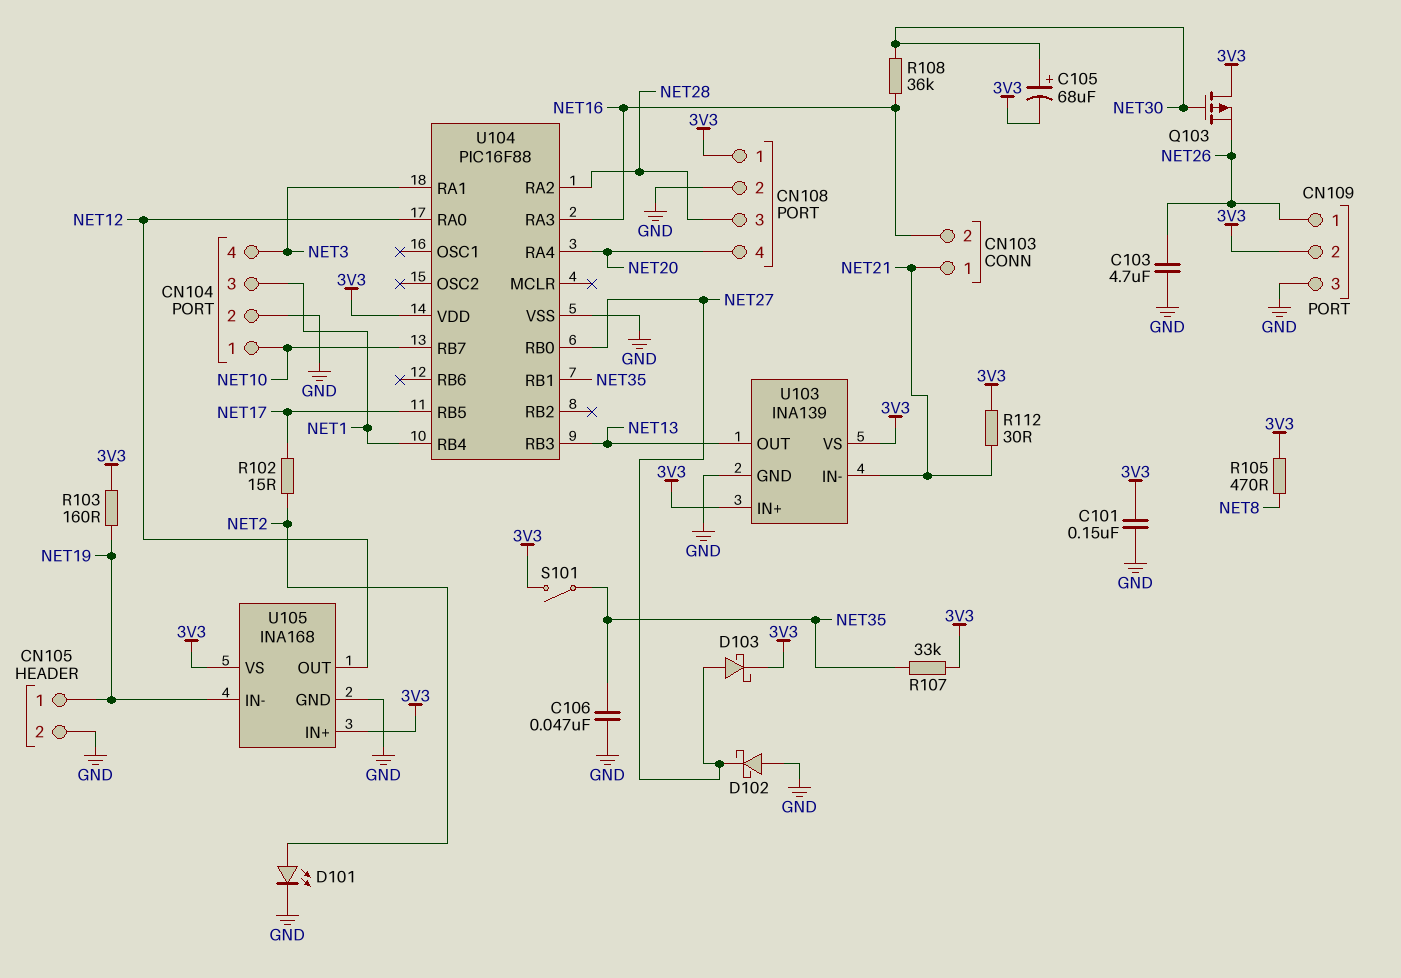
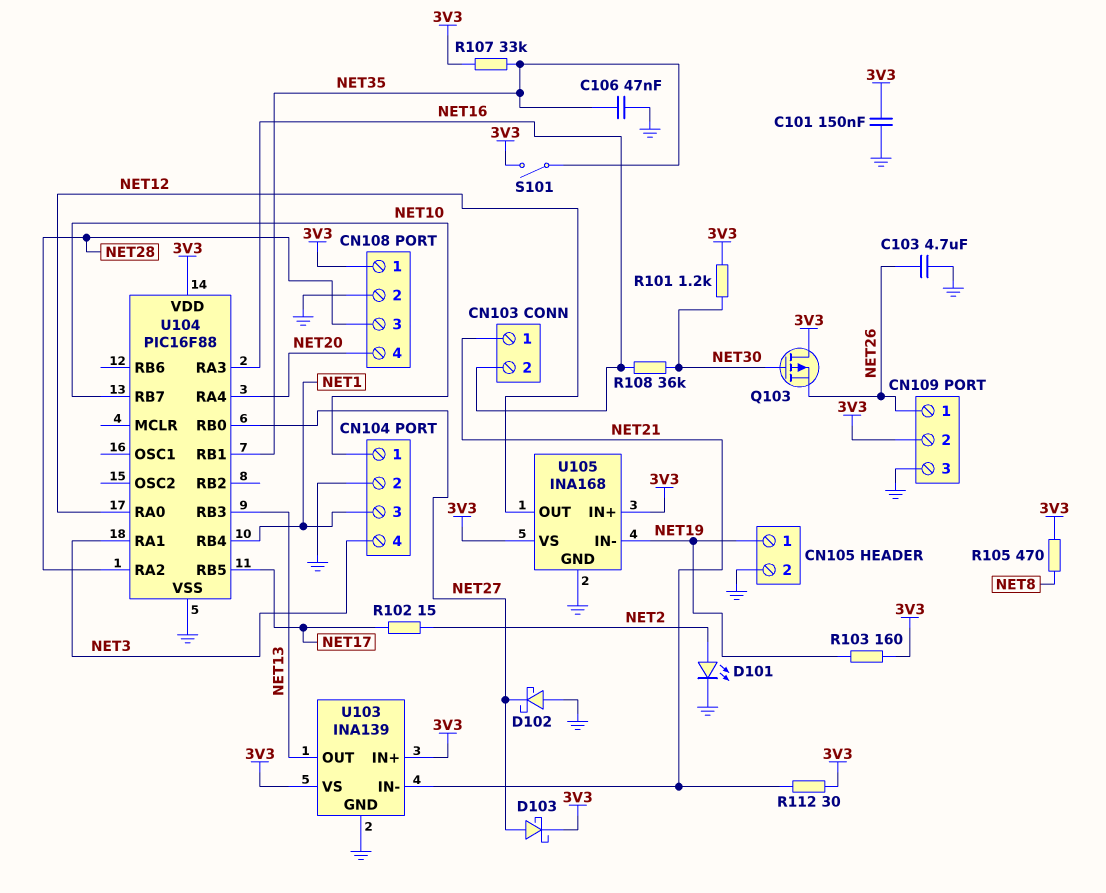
C105: 68uF (plus NET30, minus 3V3) -> none
R101: none -> 1.2k (3V3, NET30)

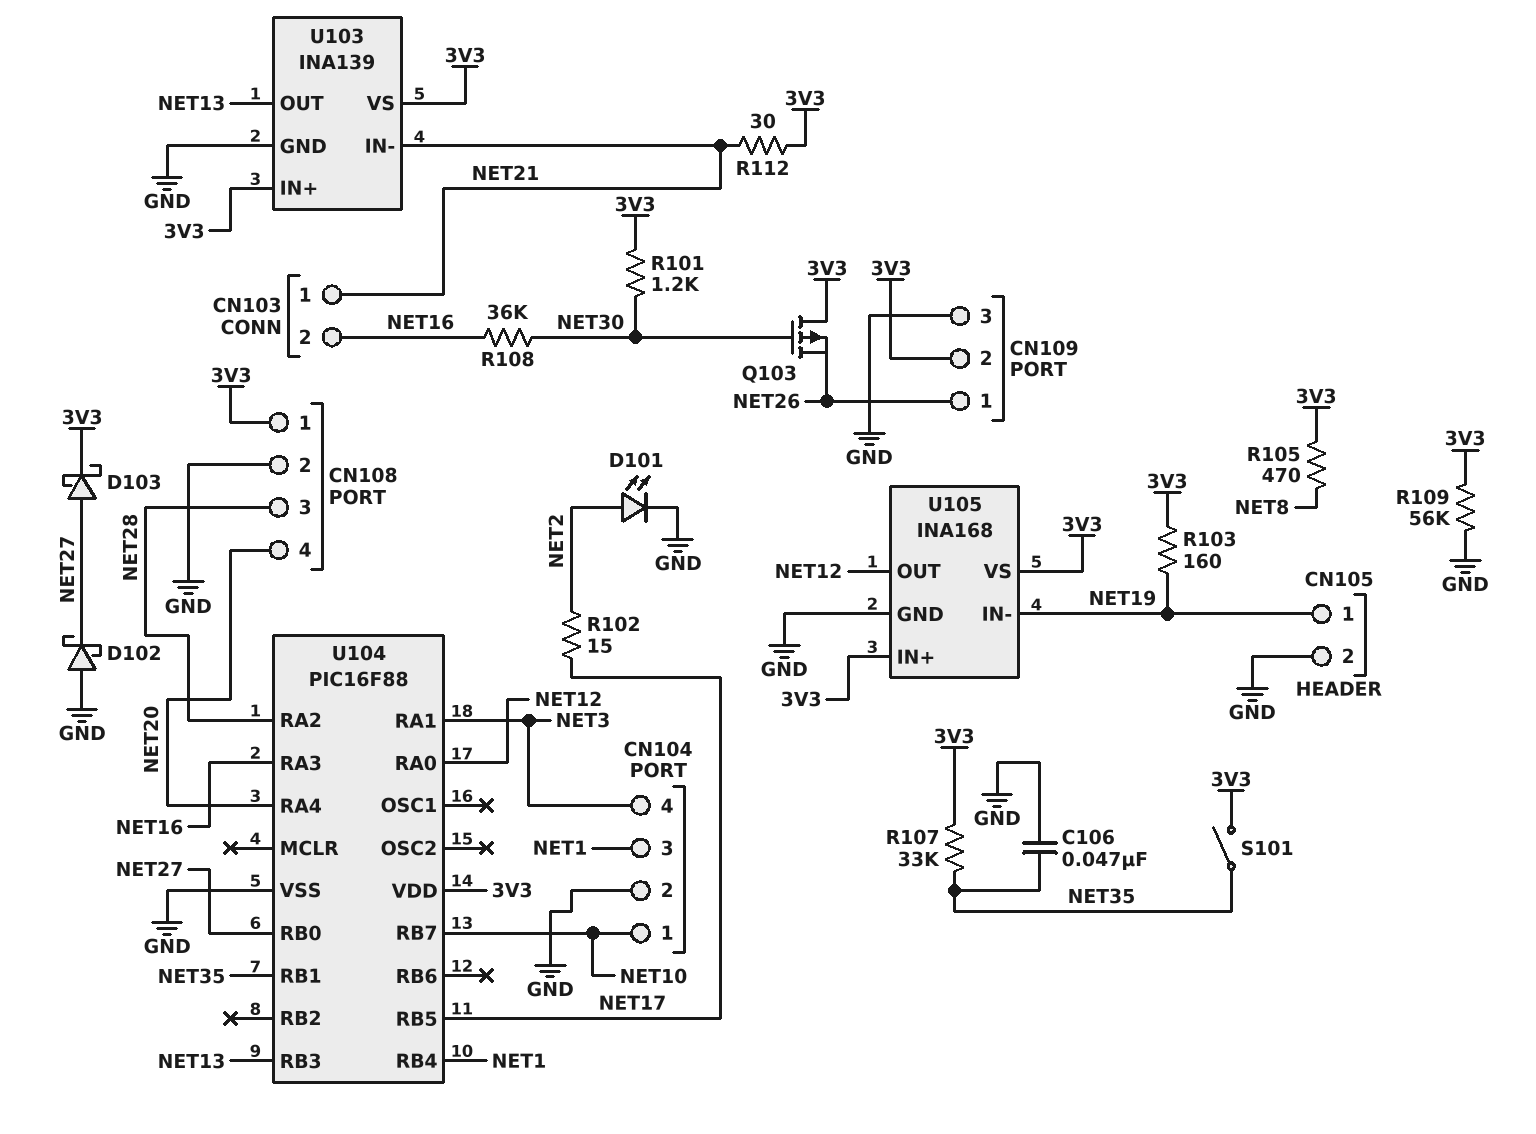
C101: 150nF (3V3, GND) -> none
C103: 4.7uF (GND, NET26) -> none
R109: none -> 56k (3V3, GND)

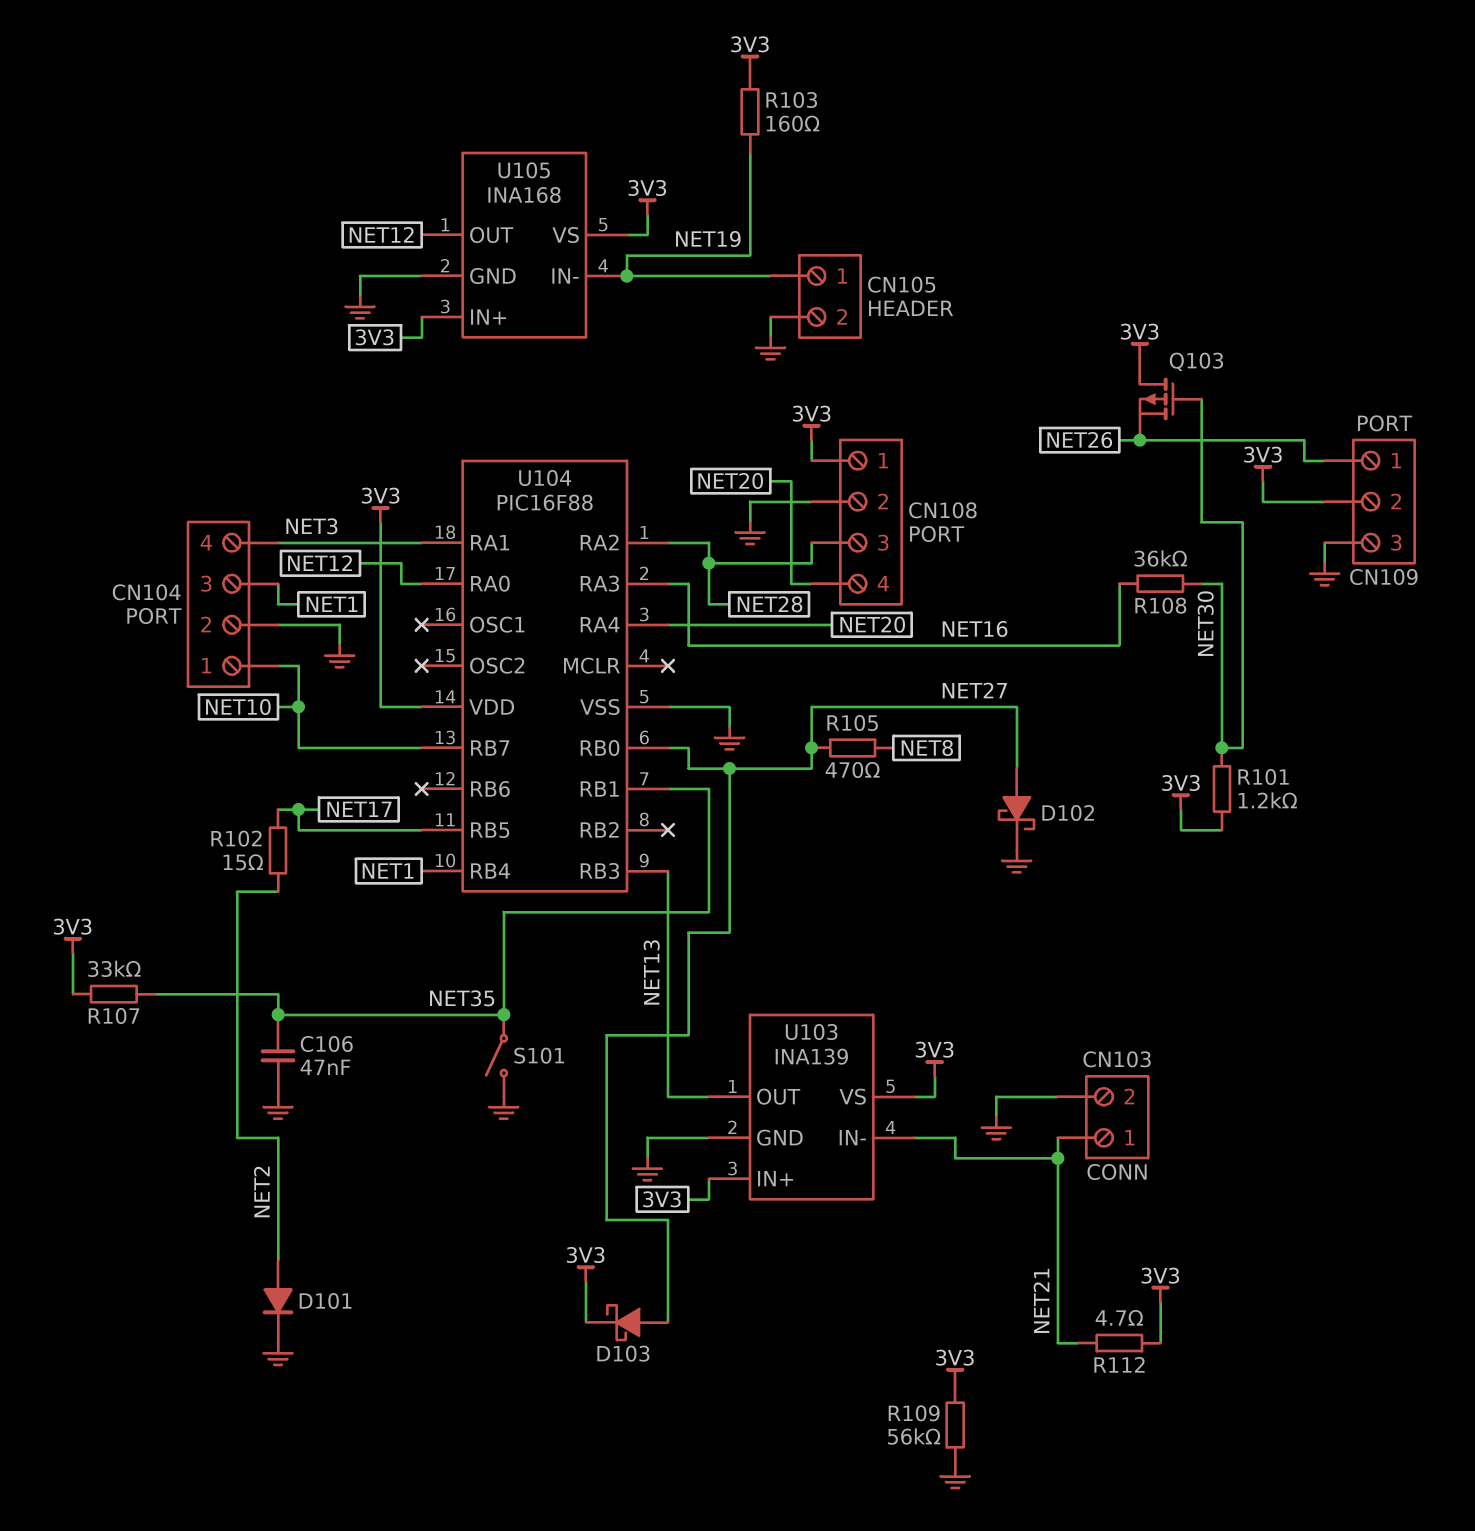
CN103 pin 2: NET16 -> GND
D101: LED (A NET2, K GND) -> diode (A NET2, K GND)
D102: schottky (A GND, K NET27) -> schottky (A NET27, K GND)
R105: 470 (3V3, NET8) -> 470 (NET8, NET27)
R112: 30 (3V3, NET21) -> 4.7 (3V3, NET21)
S101: switch (3V3, NET35) -> switch (GND, NET35)

